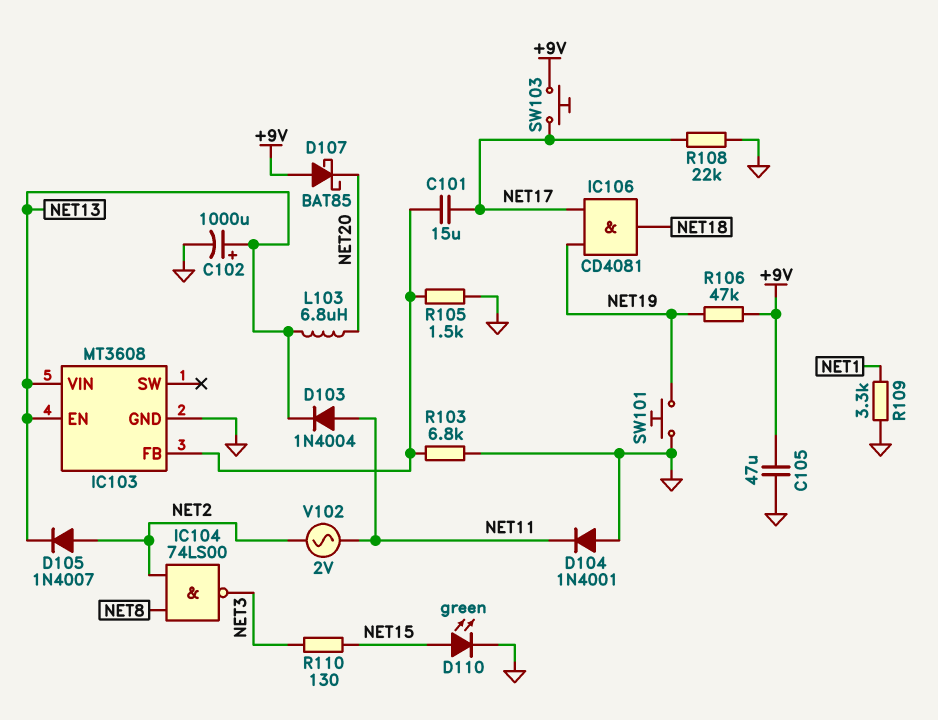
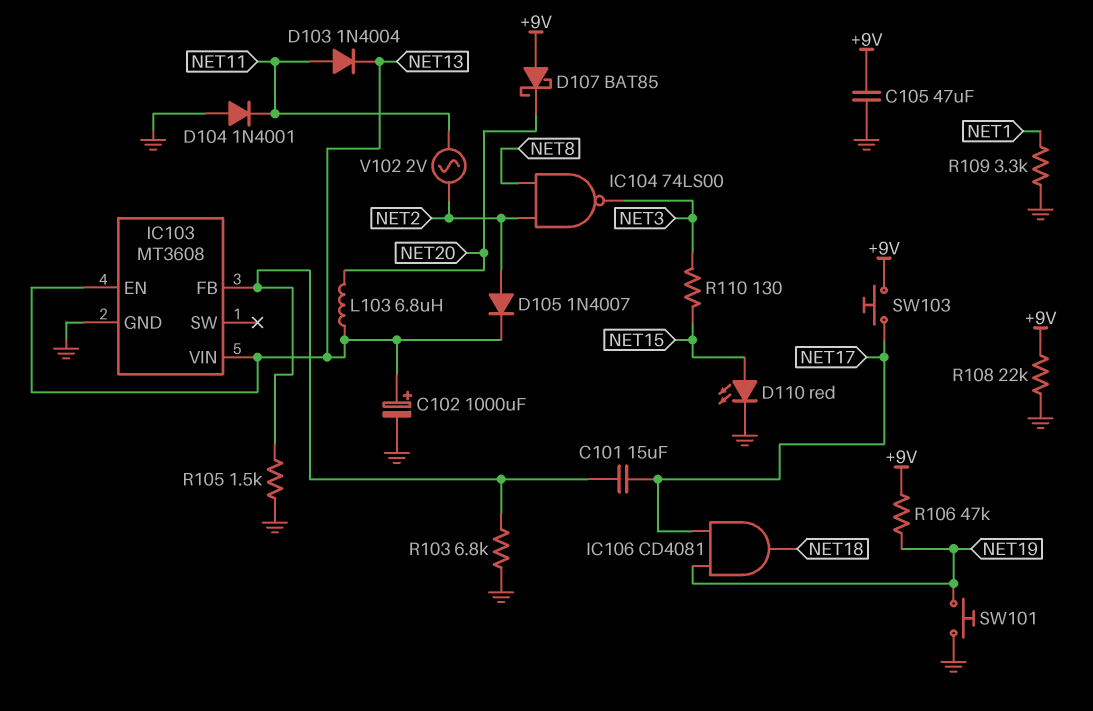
D110: LED green (A NET15, K GND) -> LED red (A NET15, K GND)
R108: 22k (GND, NET17) -> 22k (+9V, GND)

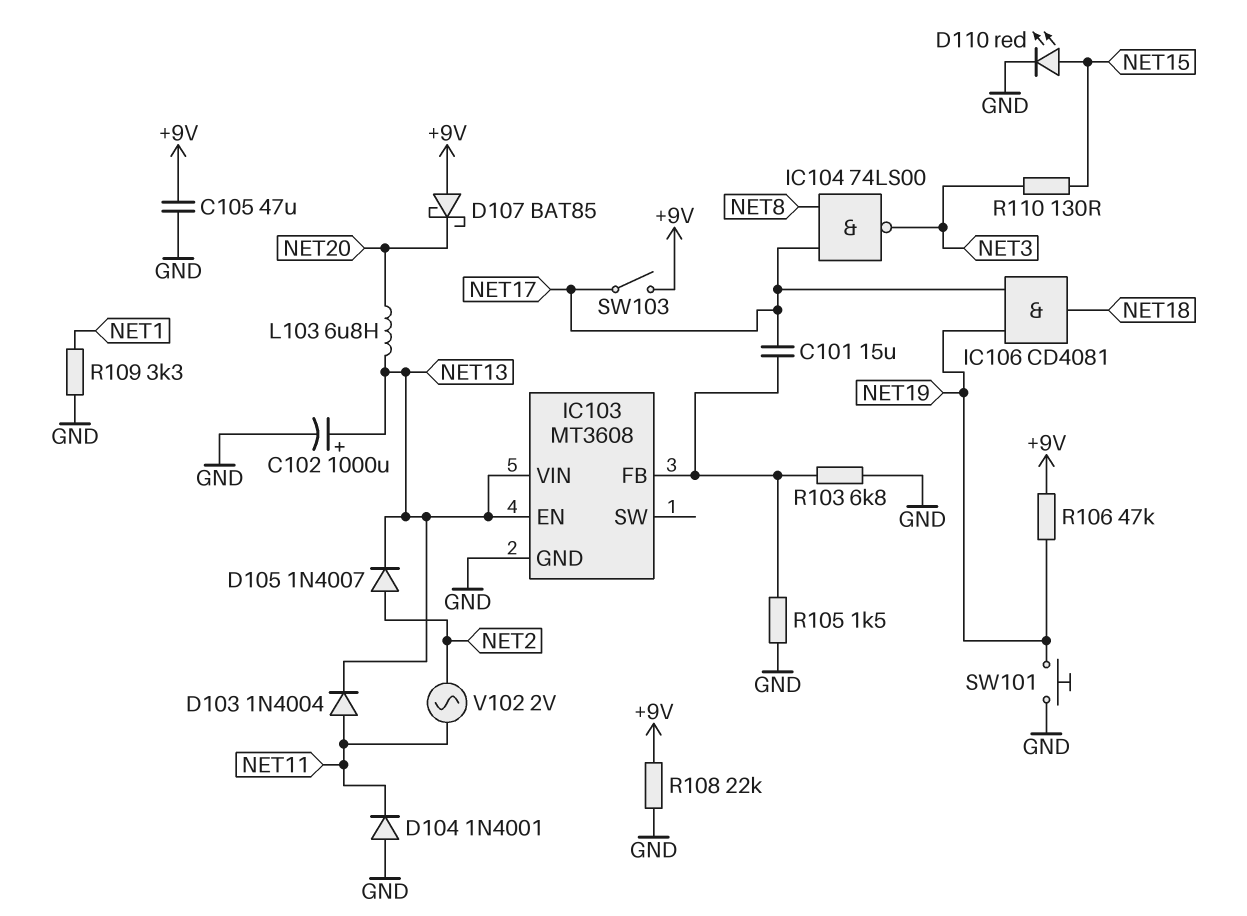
IC104: NAND 74LS00 (in NET2, in NET8, out NET3) -> NAND 74LS00 (in NET8, in NET17, out NET3)
SW103: button (+9V, NET17) -> switch (+9V, NET17)

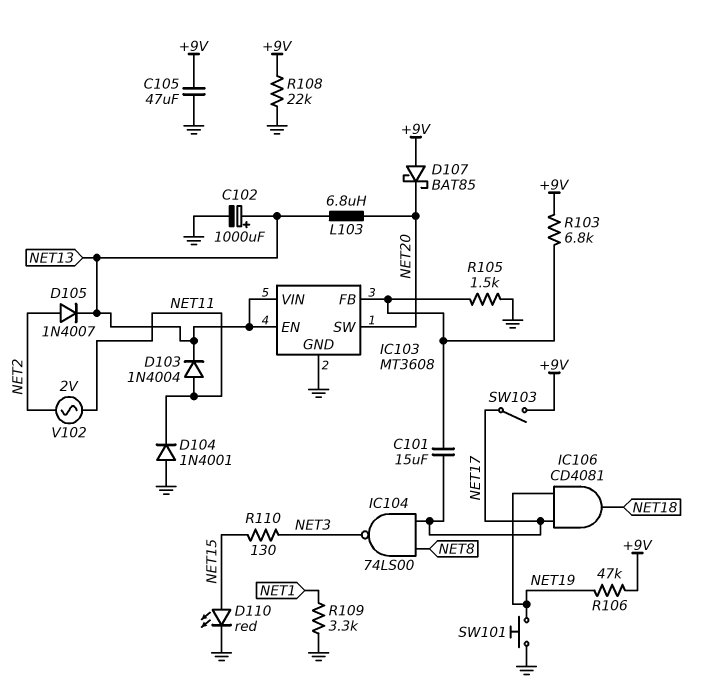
IC103 pin SW: none -> NET20
R103: 6.8k (GND, IC103/FB) -> 6.8k (+9V, IC103/FB)

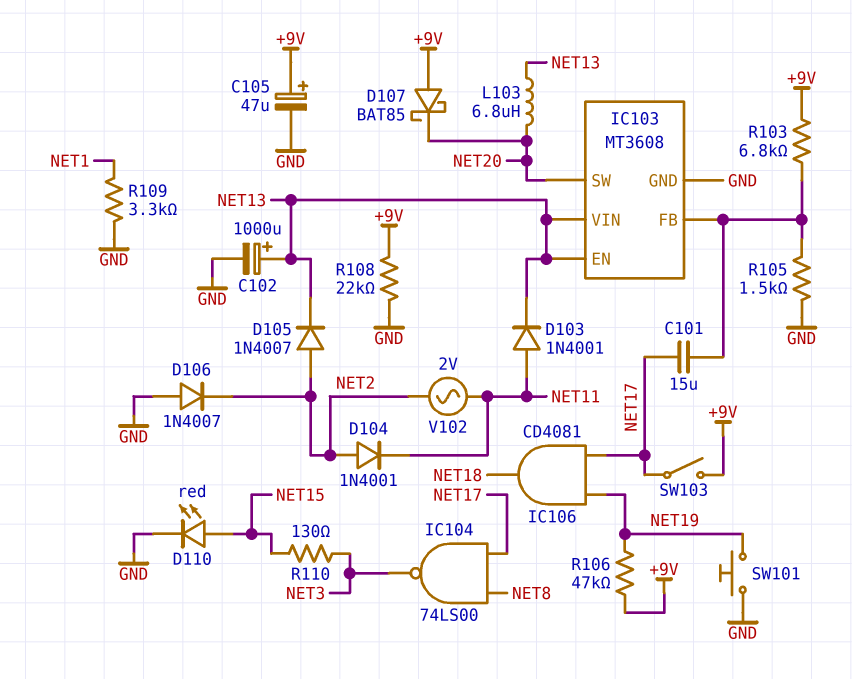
C105: 47uF (+9V, GND) -> 47uF (plus +9V, minus GND)
D103: diode 1N4004 (A NET11, K NET13) -> diode 1N4001 (A NET11, K NET13)
D104: diode 1N4001 (A GND, K NET11) -> diode 1N4001 (A NET2, K NET11)
D106: none -> diode 1N4007 (A GND, K NET2)

